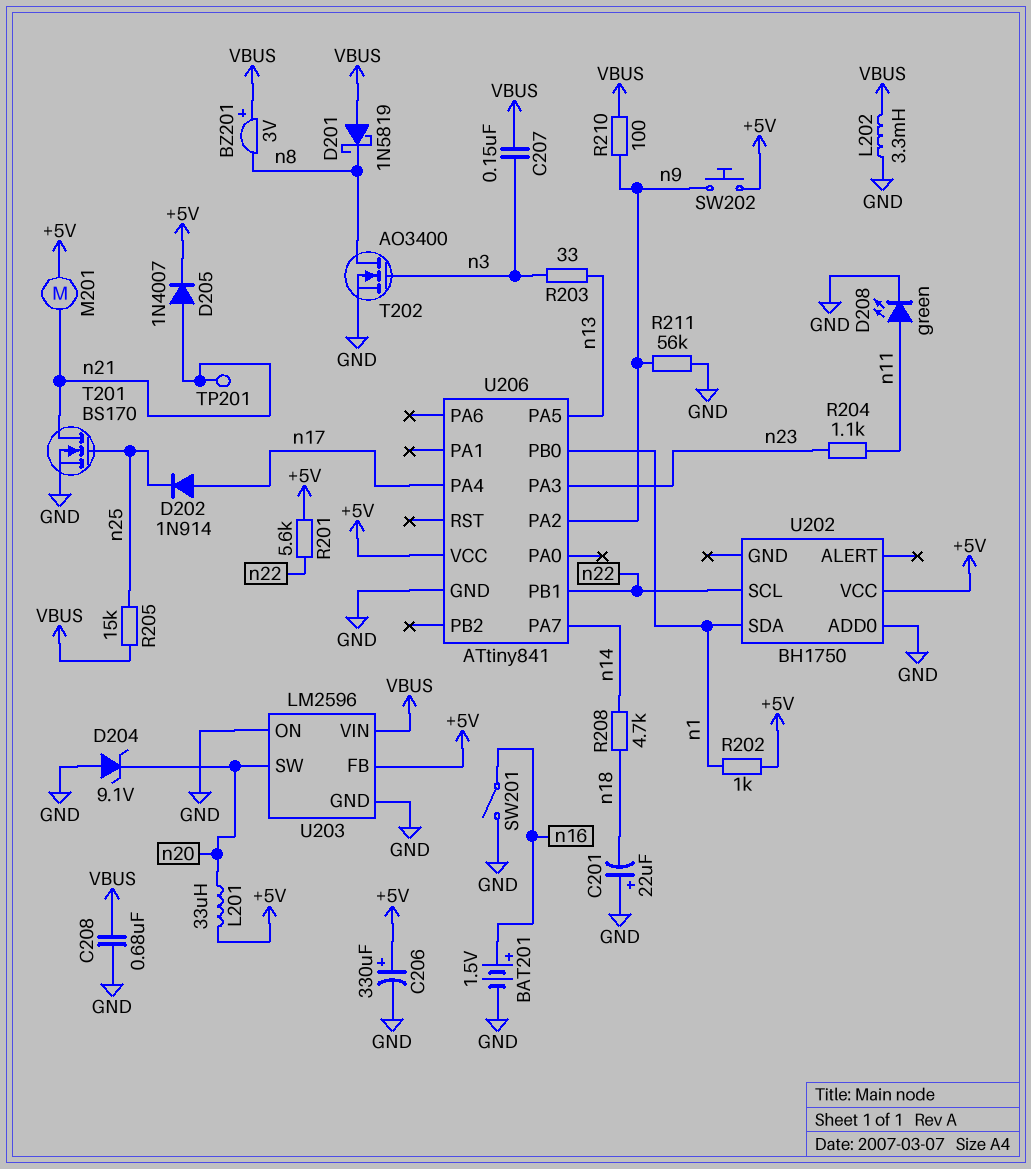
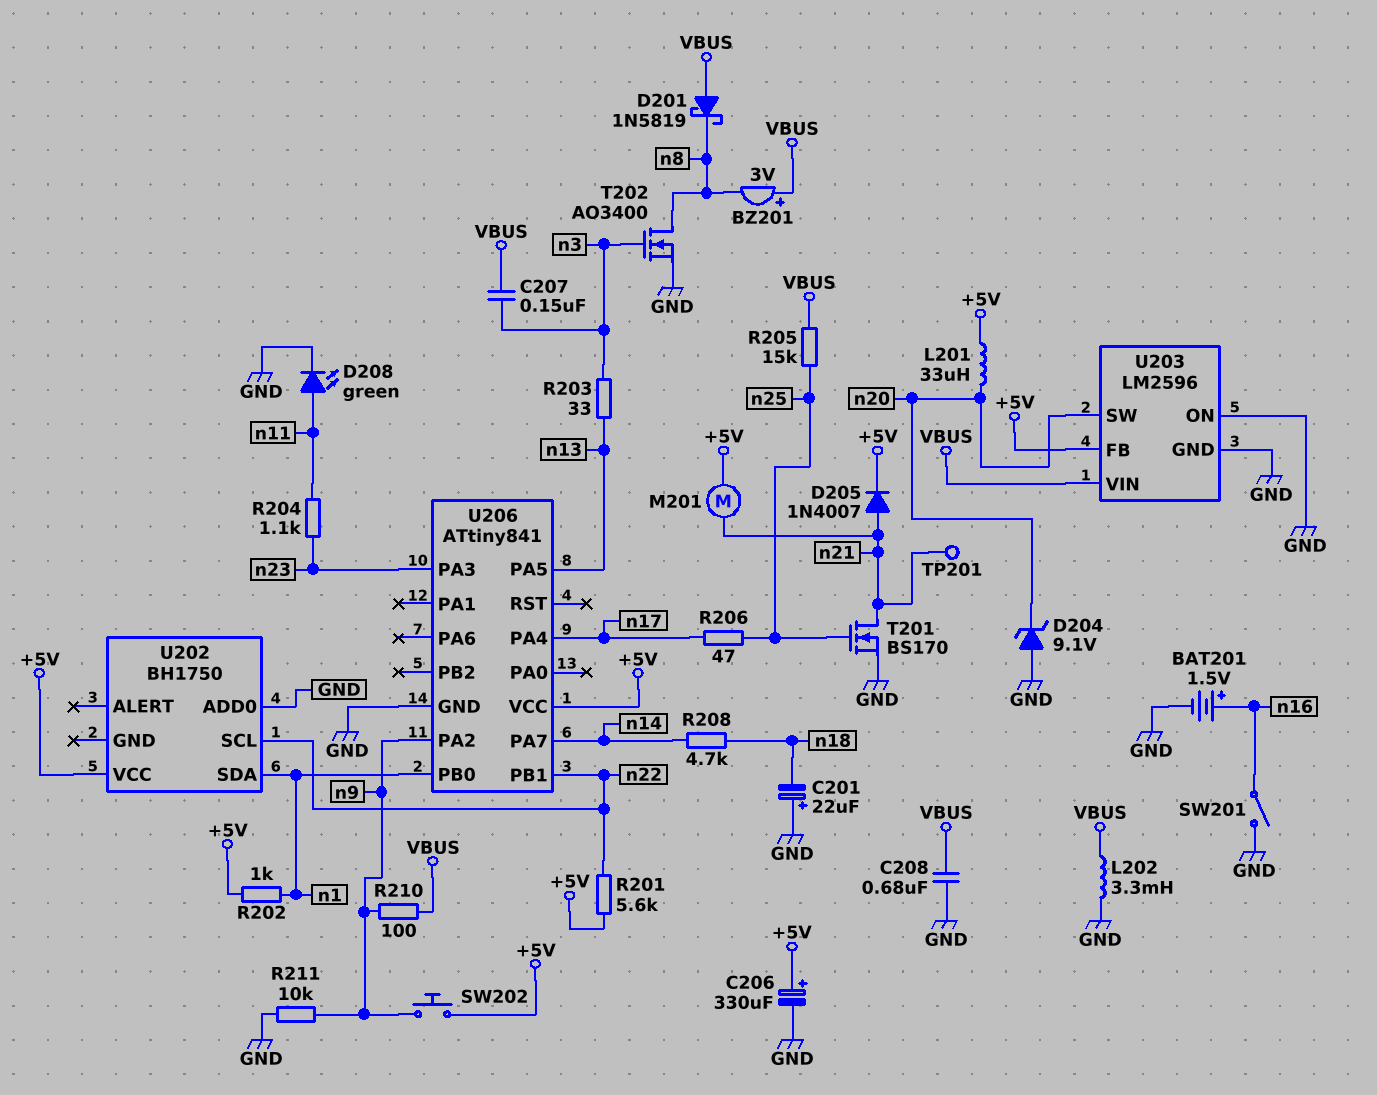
D202: diode 1N914 (A n17, K n25) -> none
R206: none -> 47 (n17, n25)
R211: 56k (GND, n9) -> 10k (GND, n9)

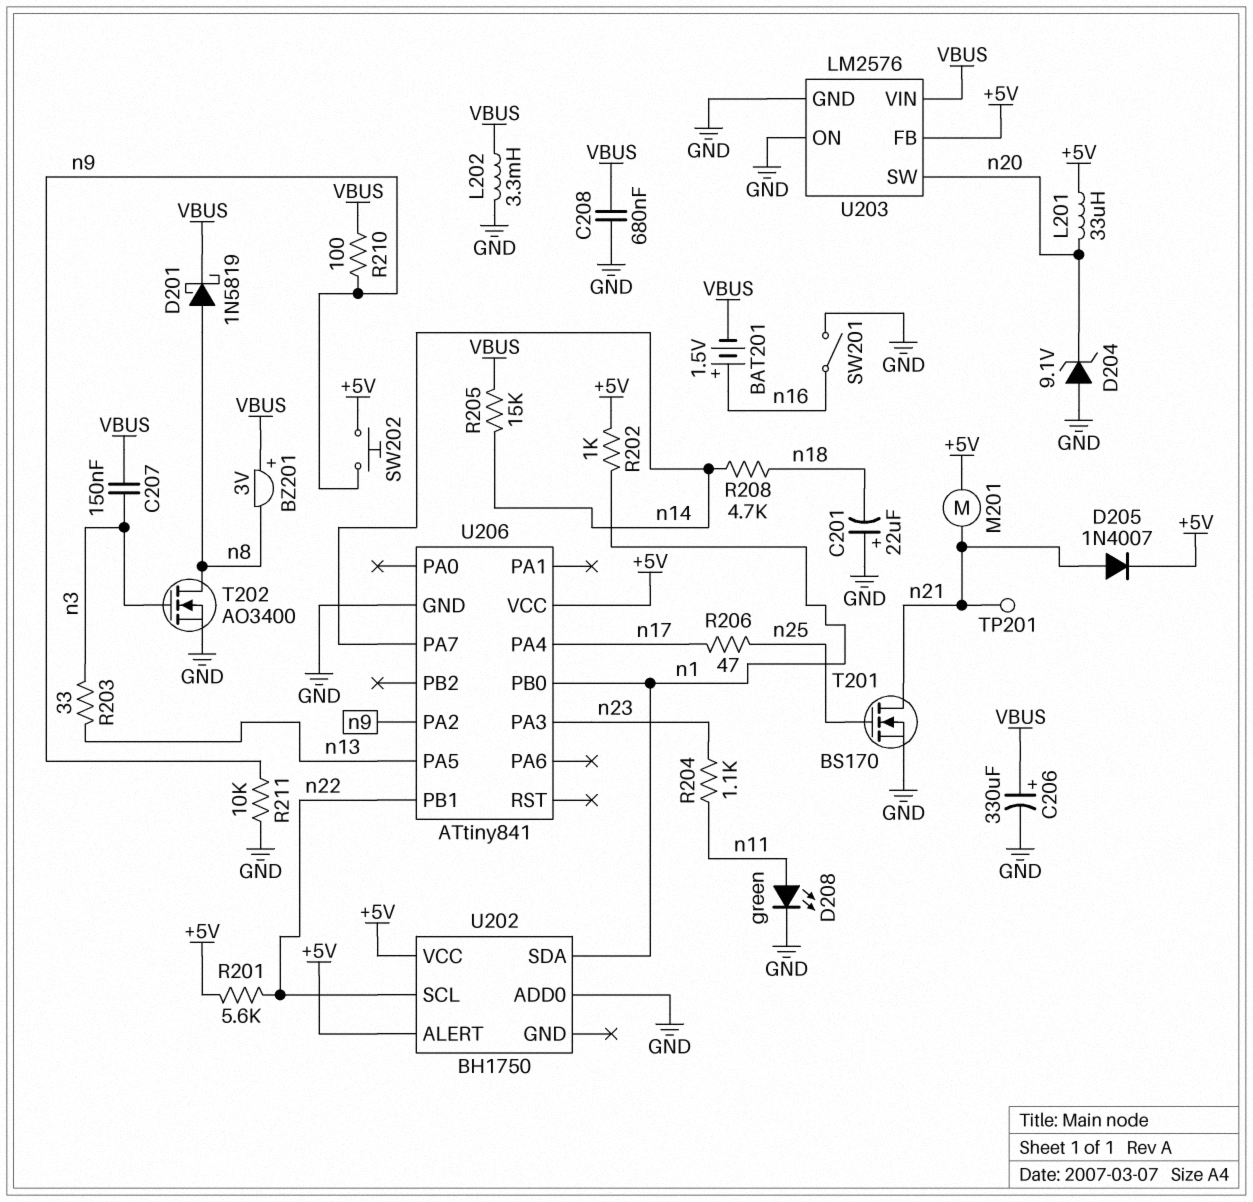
BAT201: 1.5V (plus n16, minus GND) -> 1.5V (plus n16, minus VBUS)
C206: 330uF (plus +5V, minus GND) -> 330uF (plus VBUS, minus GND)
D201: schottky 1N5819 (A VBUS, K n8) -> schottky 1N5819 (A n8, K VBUS)
R205: 15k (VBUS, n25) -> 15k (VBUS, n14)
U202 pin ALERT: none -> +5V
U203: LM2596 -> LM2576

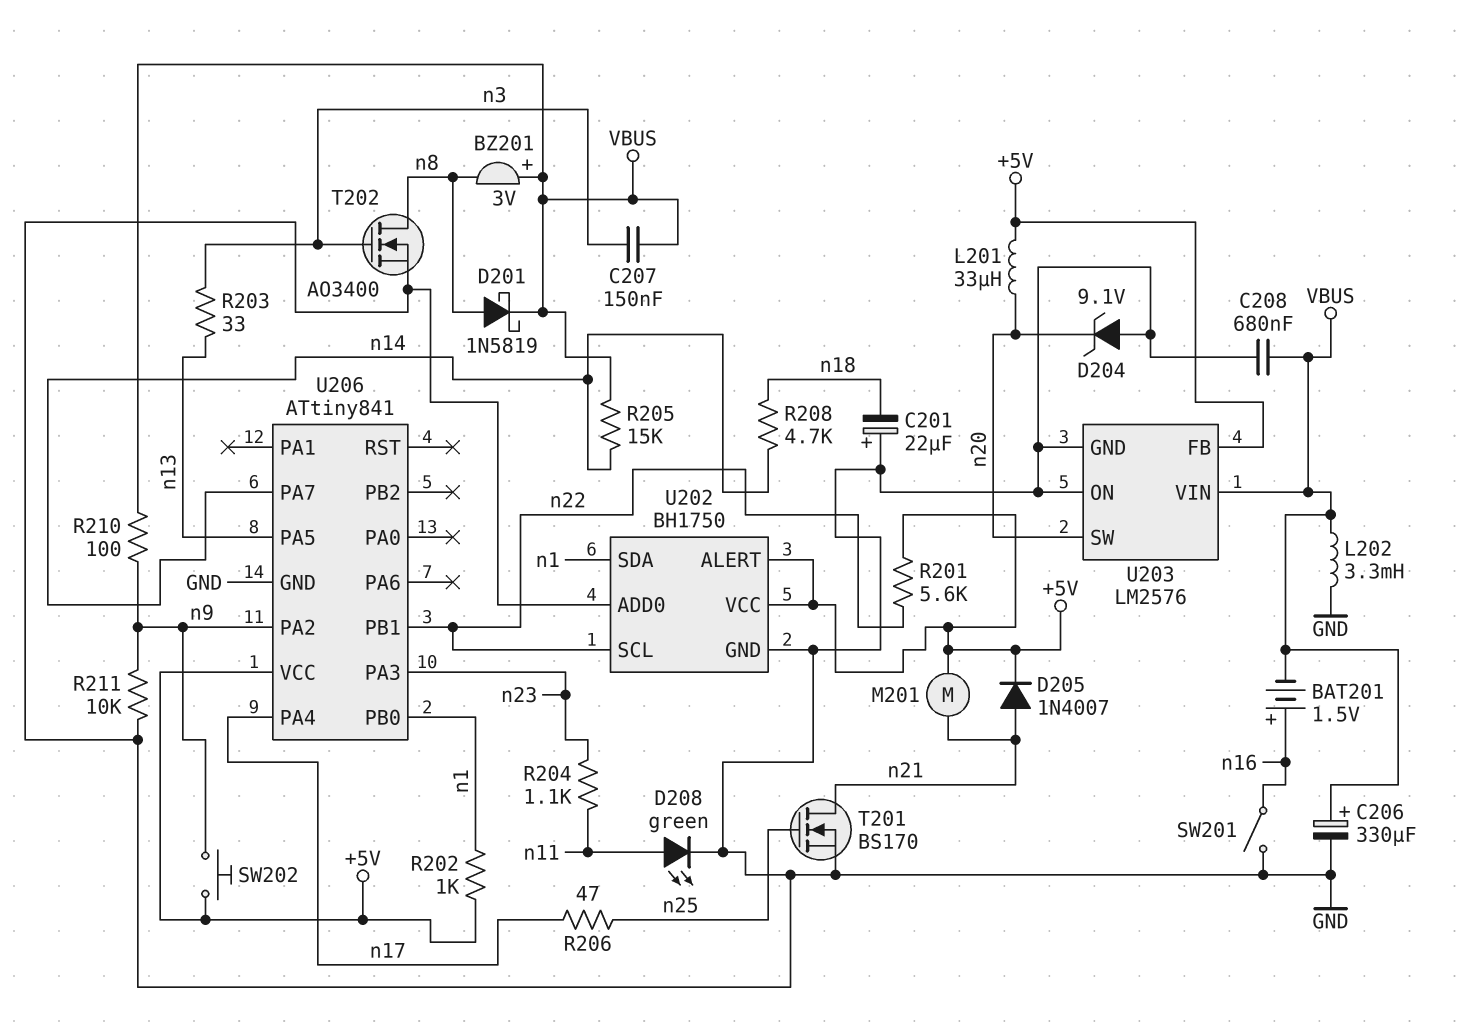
TP201: test point (n21) -> none
U202 pin GND: none -> GND

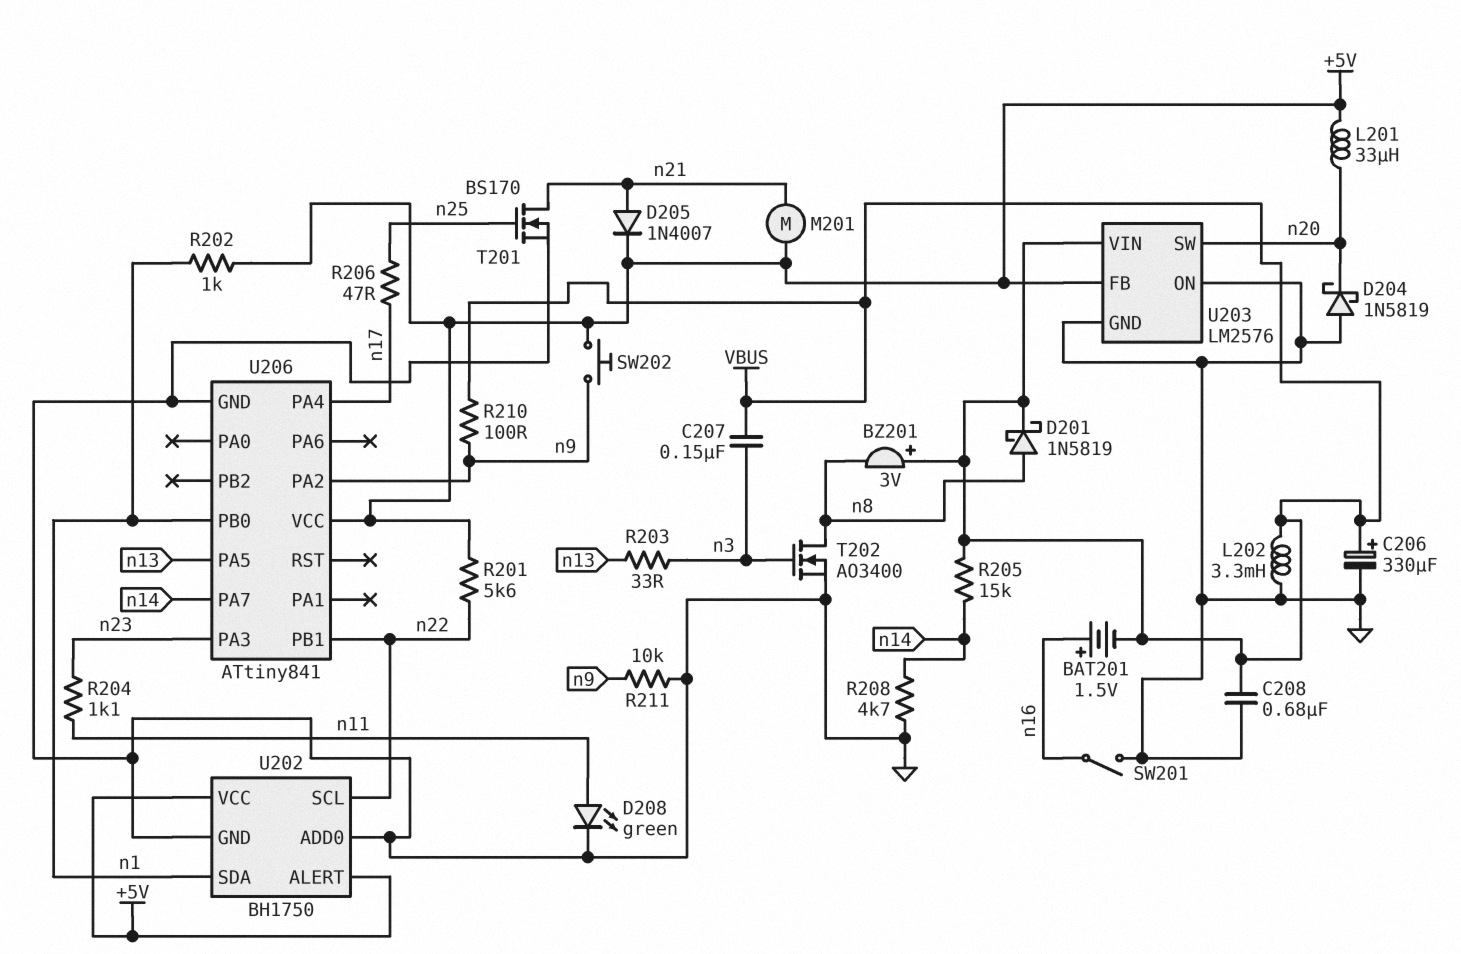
C201: 22uF (plus GND, minus n18) -> none
D204: zener 9.1V (A GND, K n20) -> schottky 1N5819 (A GND, K n20)
R208: 4.7k (n14, n18) -> 4.7k (GND, n14)

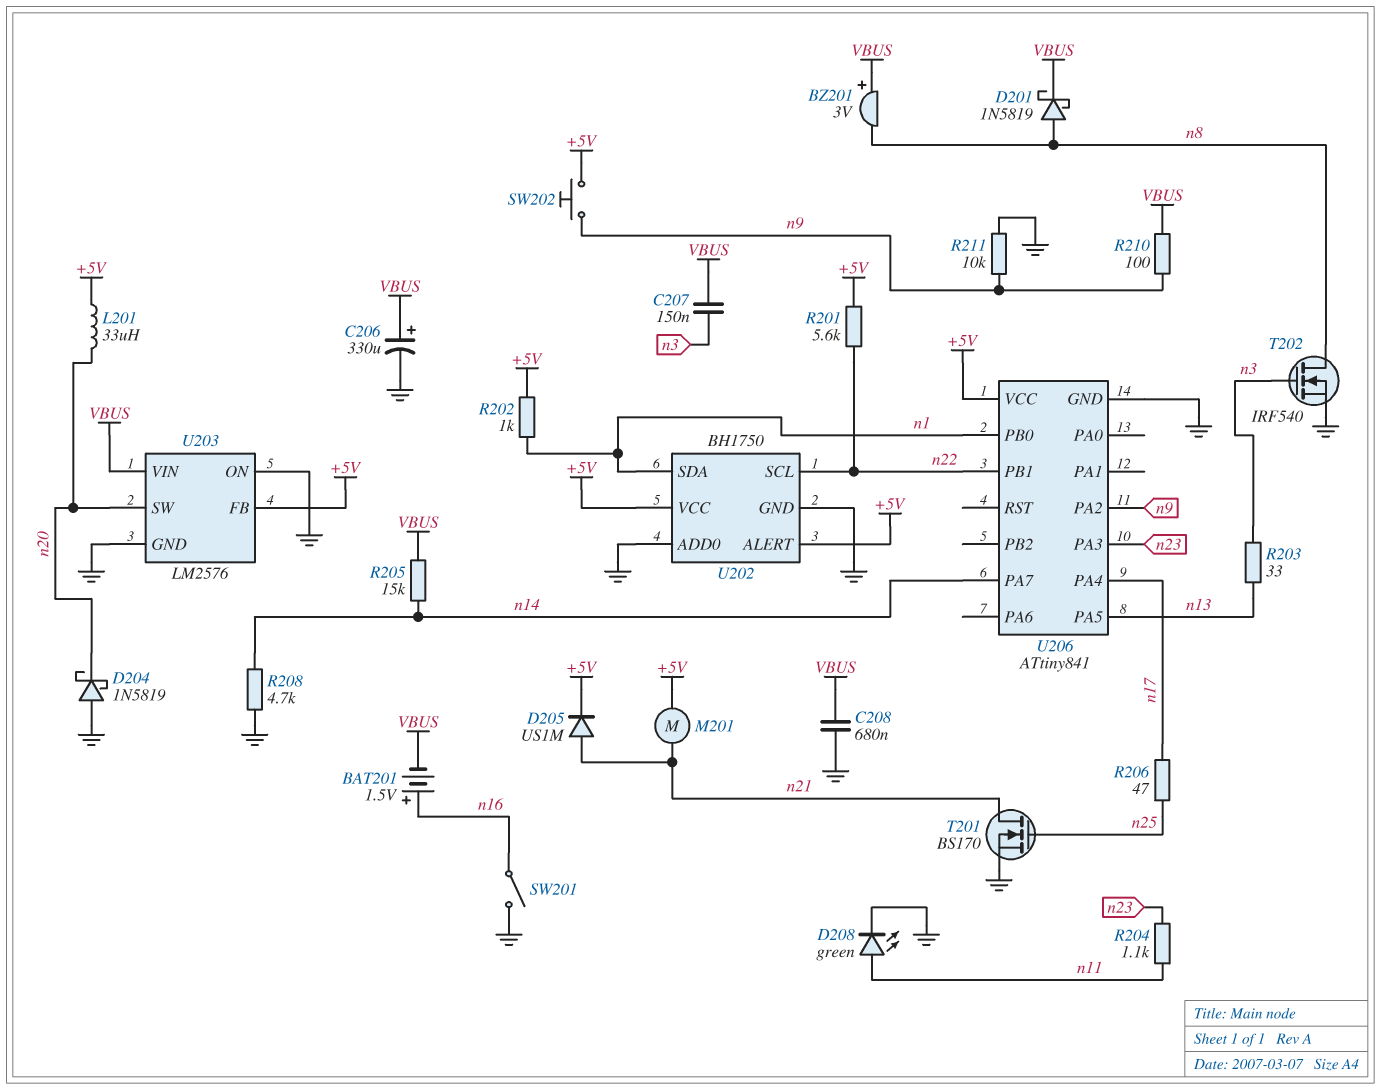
D205: diode 1N4007 (A n21, K +5V) -> diode US1M (A n21, K +5V)
L202: 3.3mH (GND, VBUS) -> none
T202: NMOS AO3400 (G n3, D n8, S GND) -> NMOS IRF540 (G n3, D n8, S GND)

